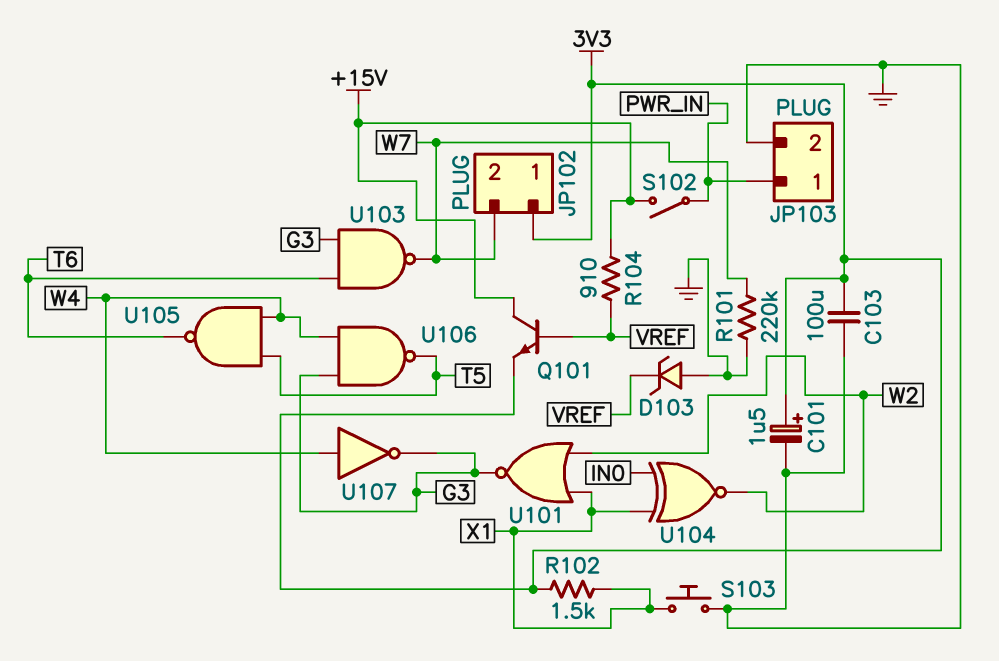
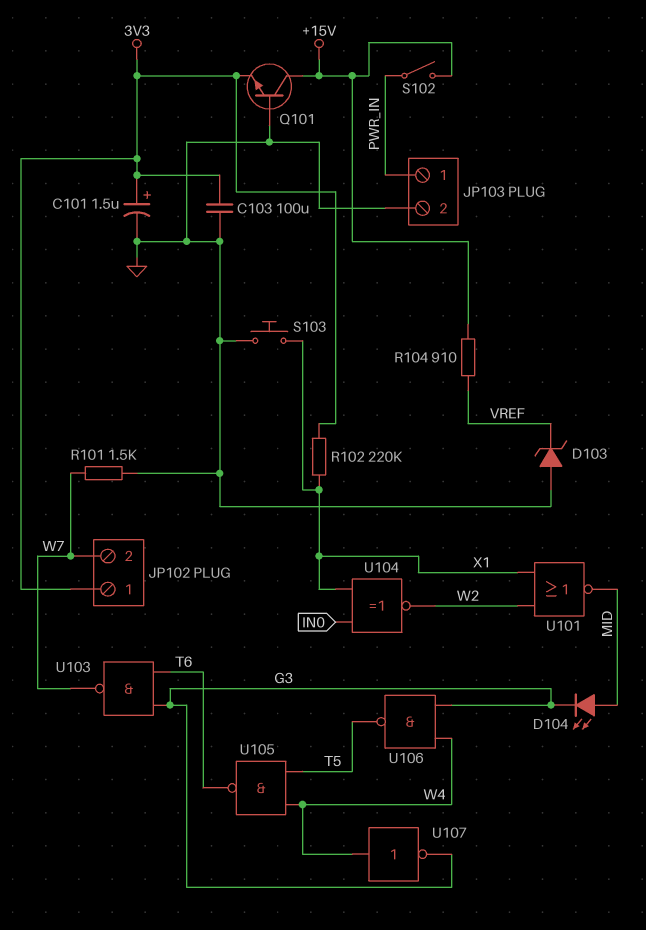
D104: none -> LED (A MID, K G3)
Q101: NPN (B VREF, C +15V, E 3V3) -> NPN (B GND, C +15V, E 3V3)
R101: 220k (GND, W7) -> 1.5k (GND, W7)
R102: 1.5k (3V3, X1) -> 220k (3V3, X1)
U101: NOR (in W2, in X1, out G3) -> NOR (in W2, in X1, out MID)

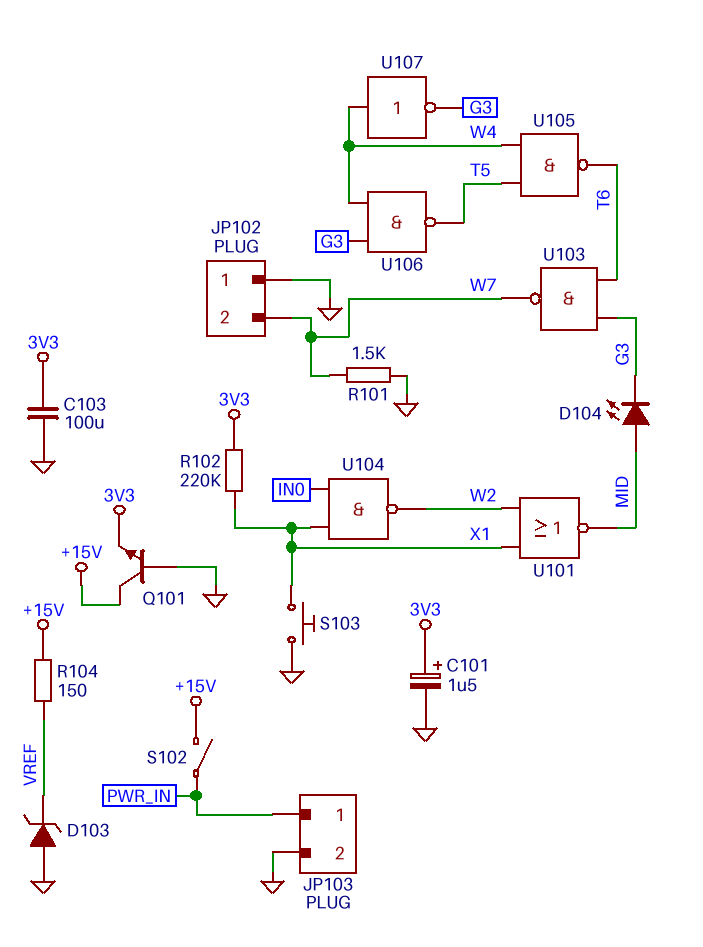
JP102 pin 1: 3V3 -> GND
R104: 910 (+15V, VREF) -> 150 (+15V, VREF)
U104: XNOR (in IN0, in X1, out W2) -> NAND (in IN0, in X1, out W2)

